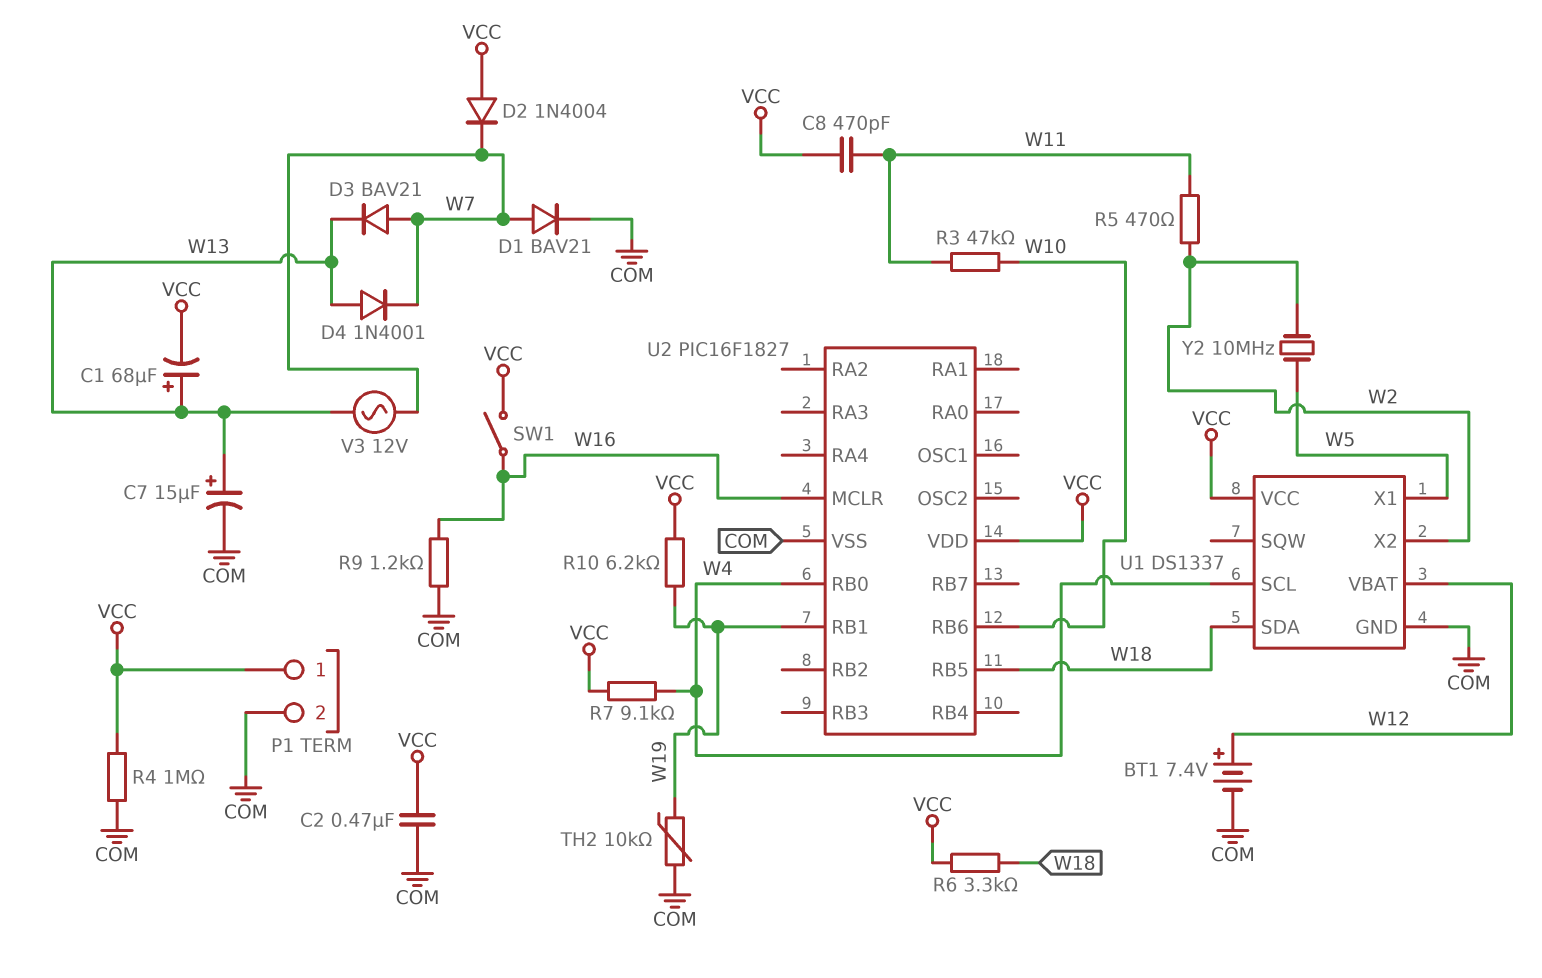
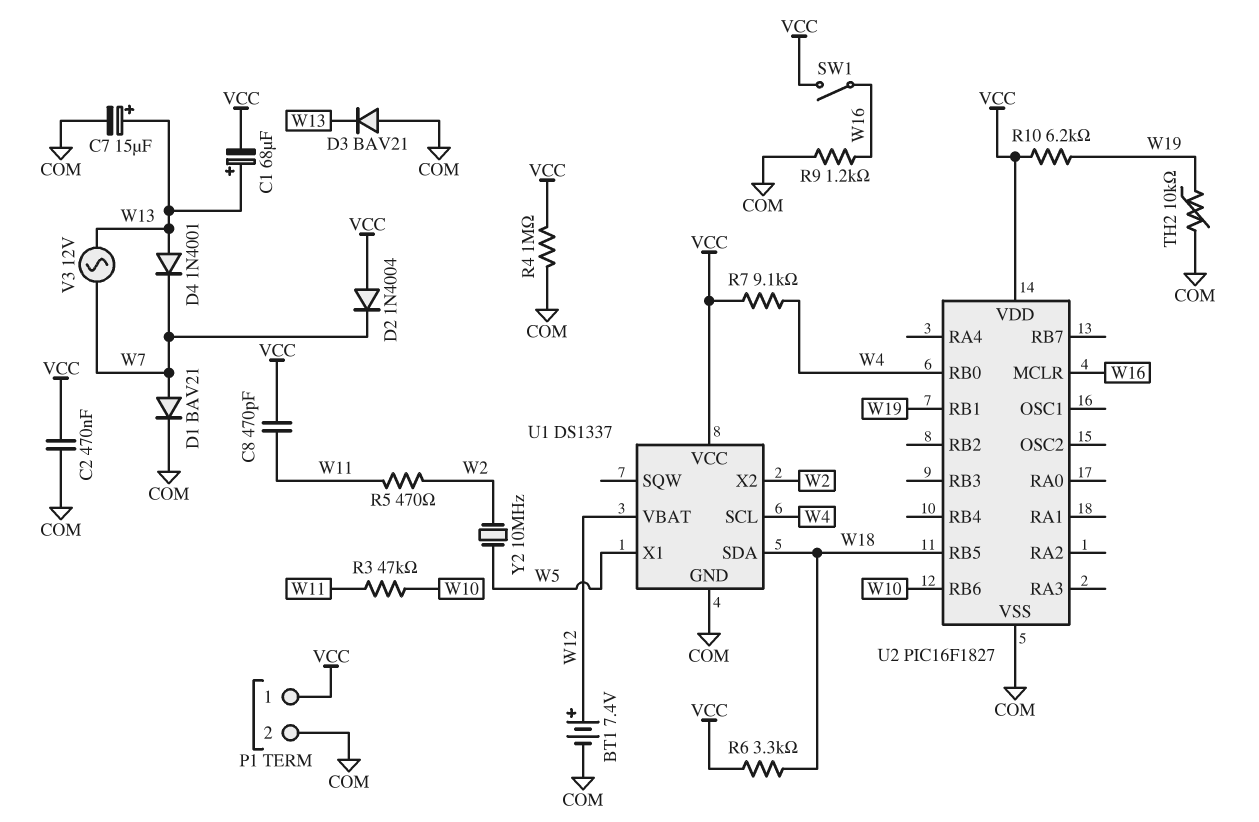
D3: diode BAV21 (A W7, K W13) -> diode BAV21 (A COM, K W13)

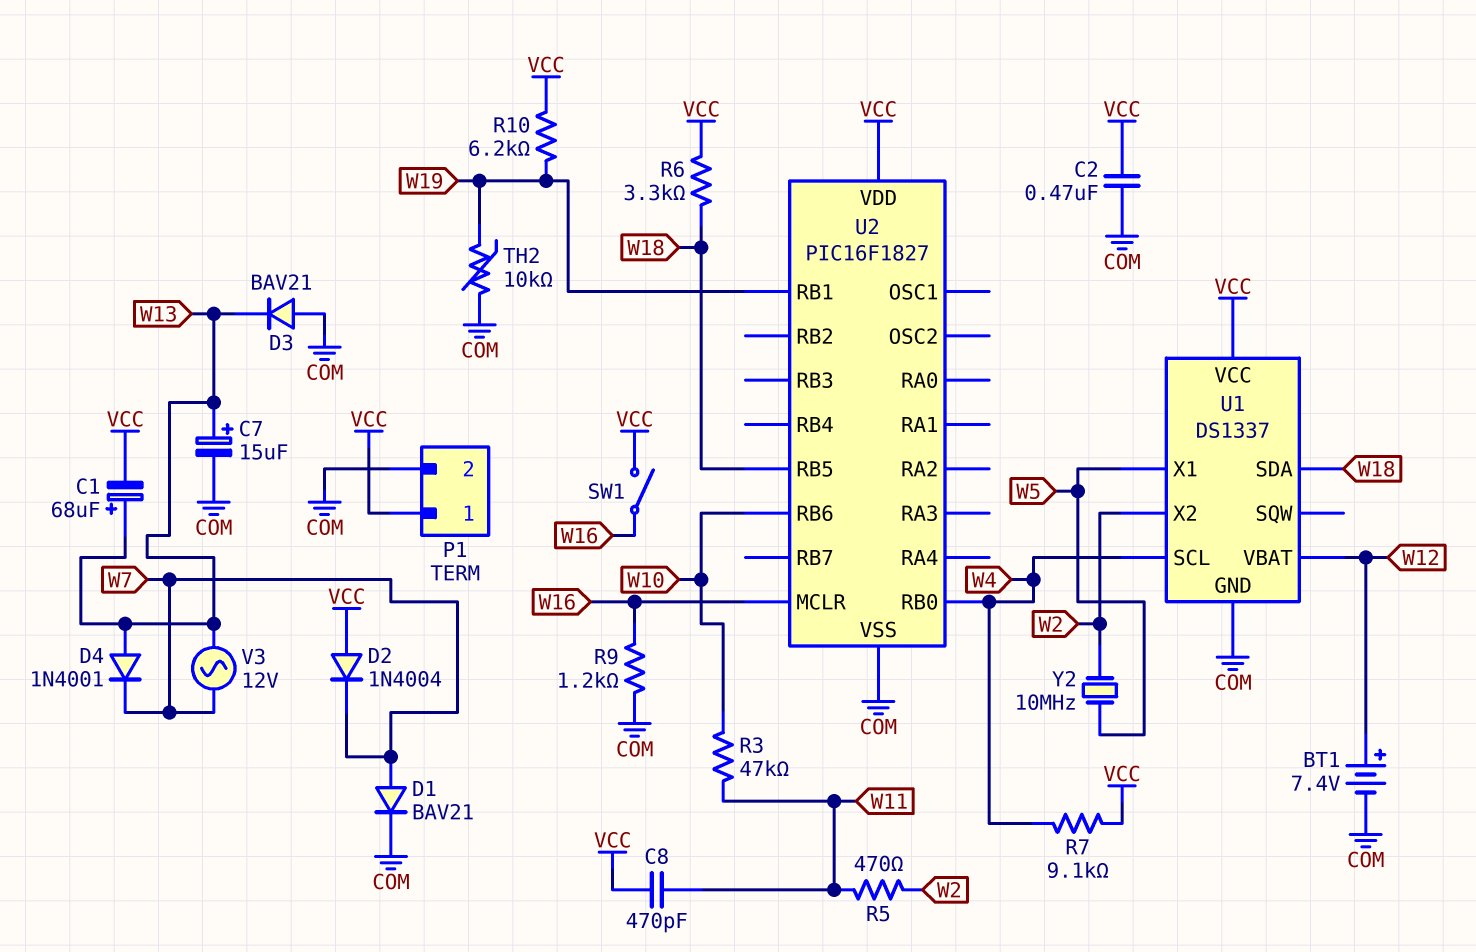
R4: 1M (COM, VCC) -> none

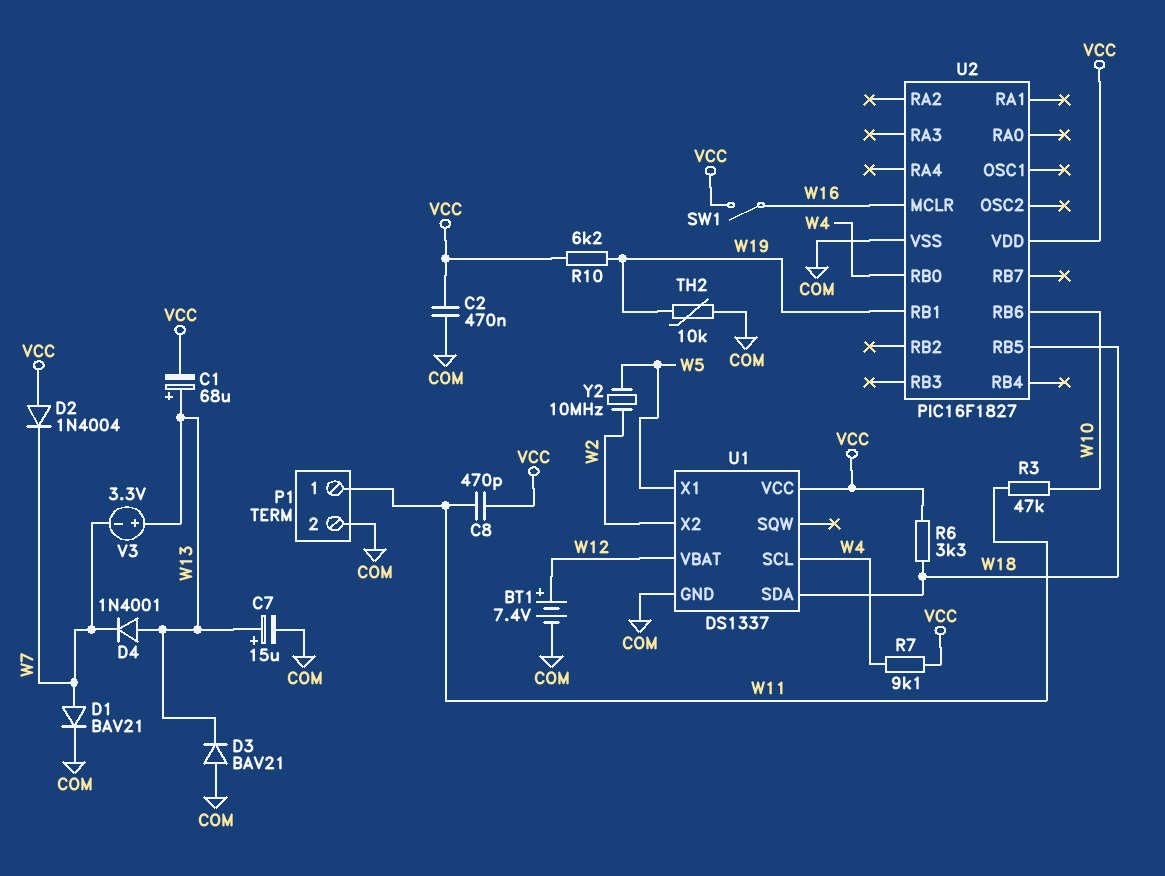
P1 pin 1: VCC -> W11
R5: 470 (W2, W11) -> none
R9: 1.2k (COM, W16) -> none
V3: AC 12V (W7, W13) -> 3.3V (plus W13, minus W7)

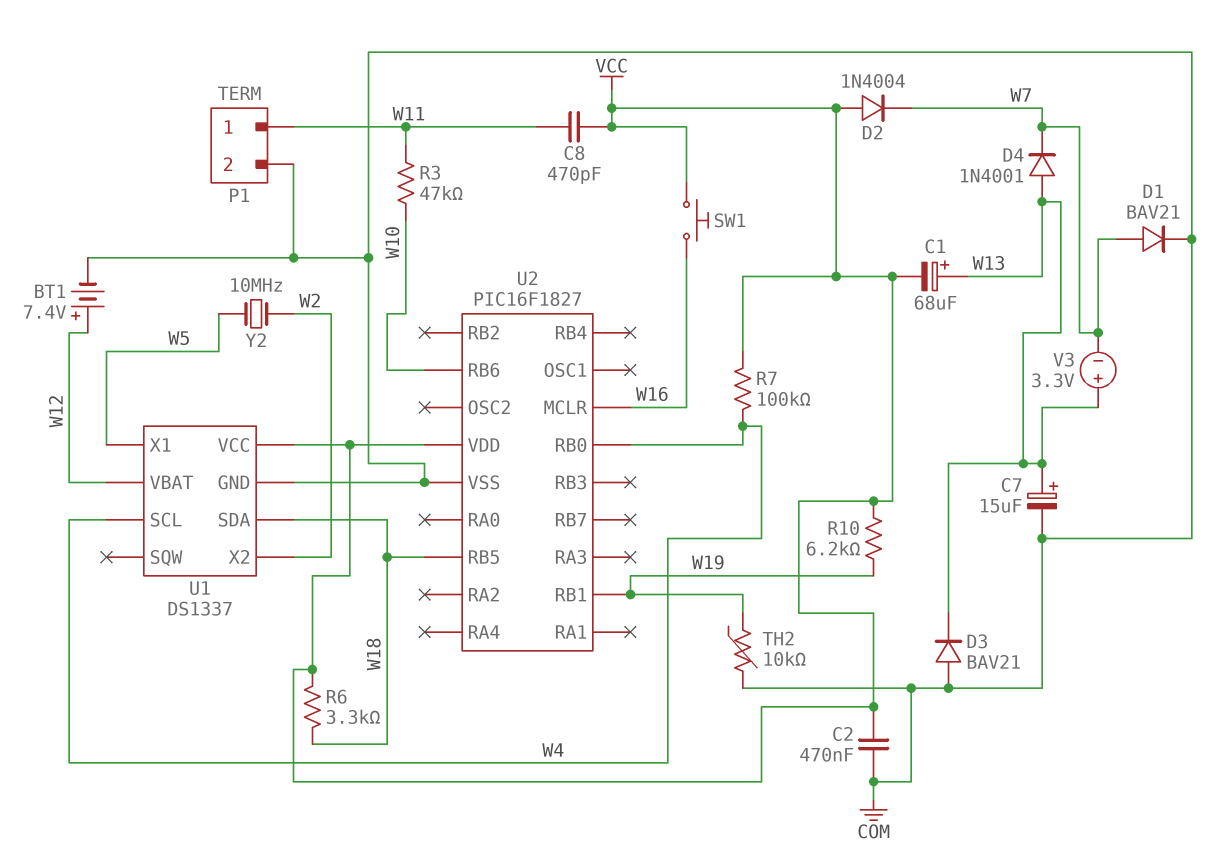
R7: 9.1k (VCC, W4) -> 100k (VCC, W4)
SW1: switch (VCC, W16) -> button (VCC, W16)

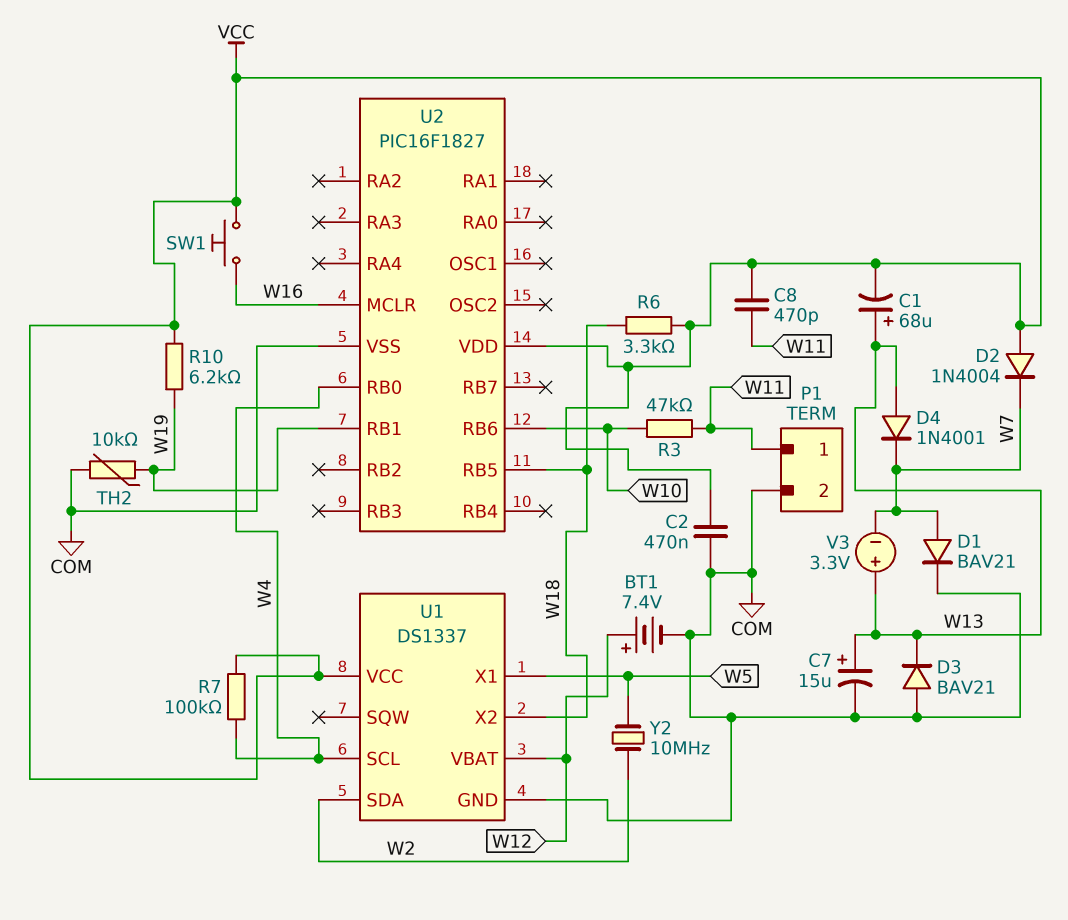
U1 pin SDA: W18 -> W2
U1 pin X2: W2 -> W18

